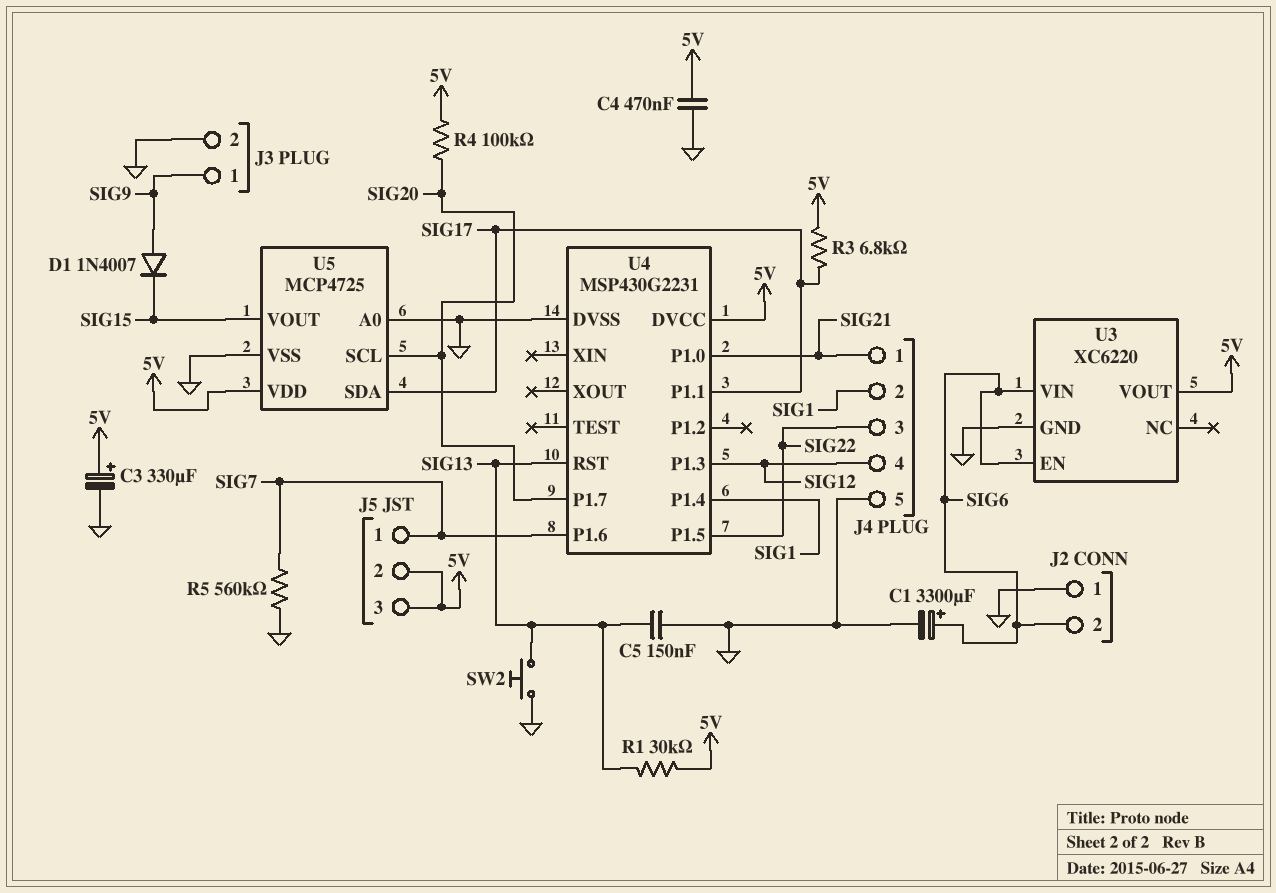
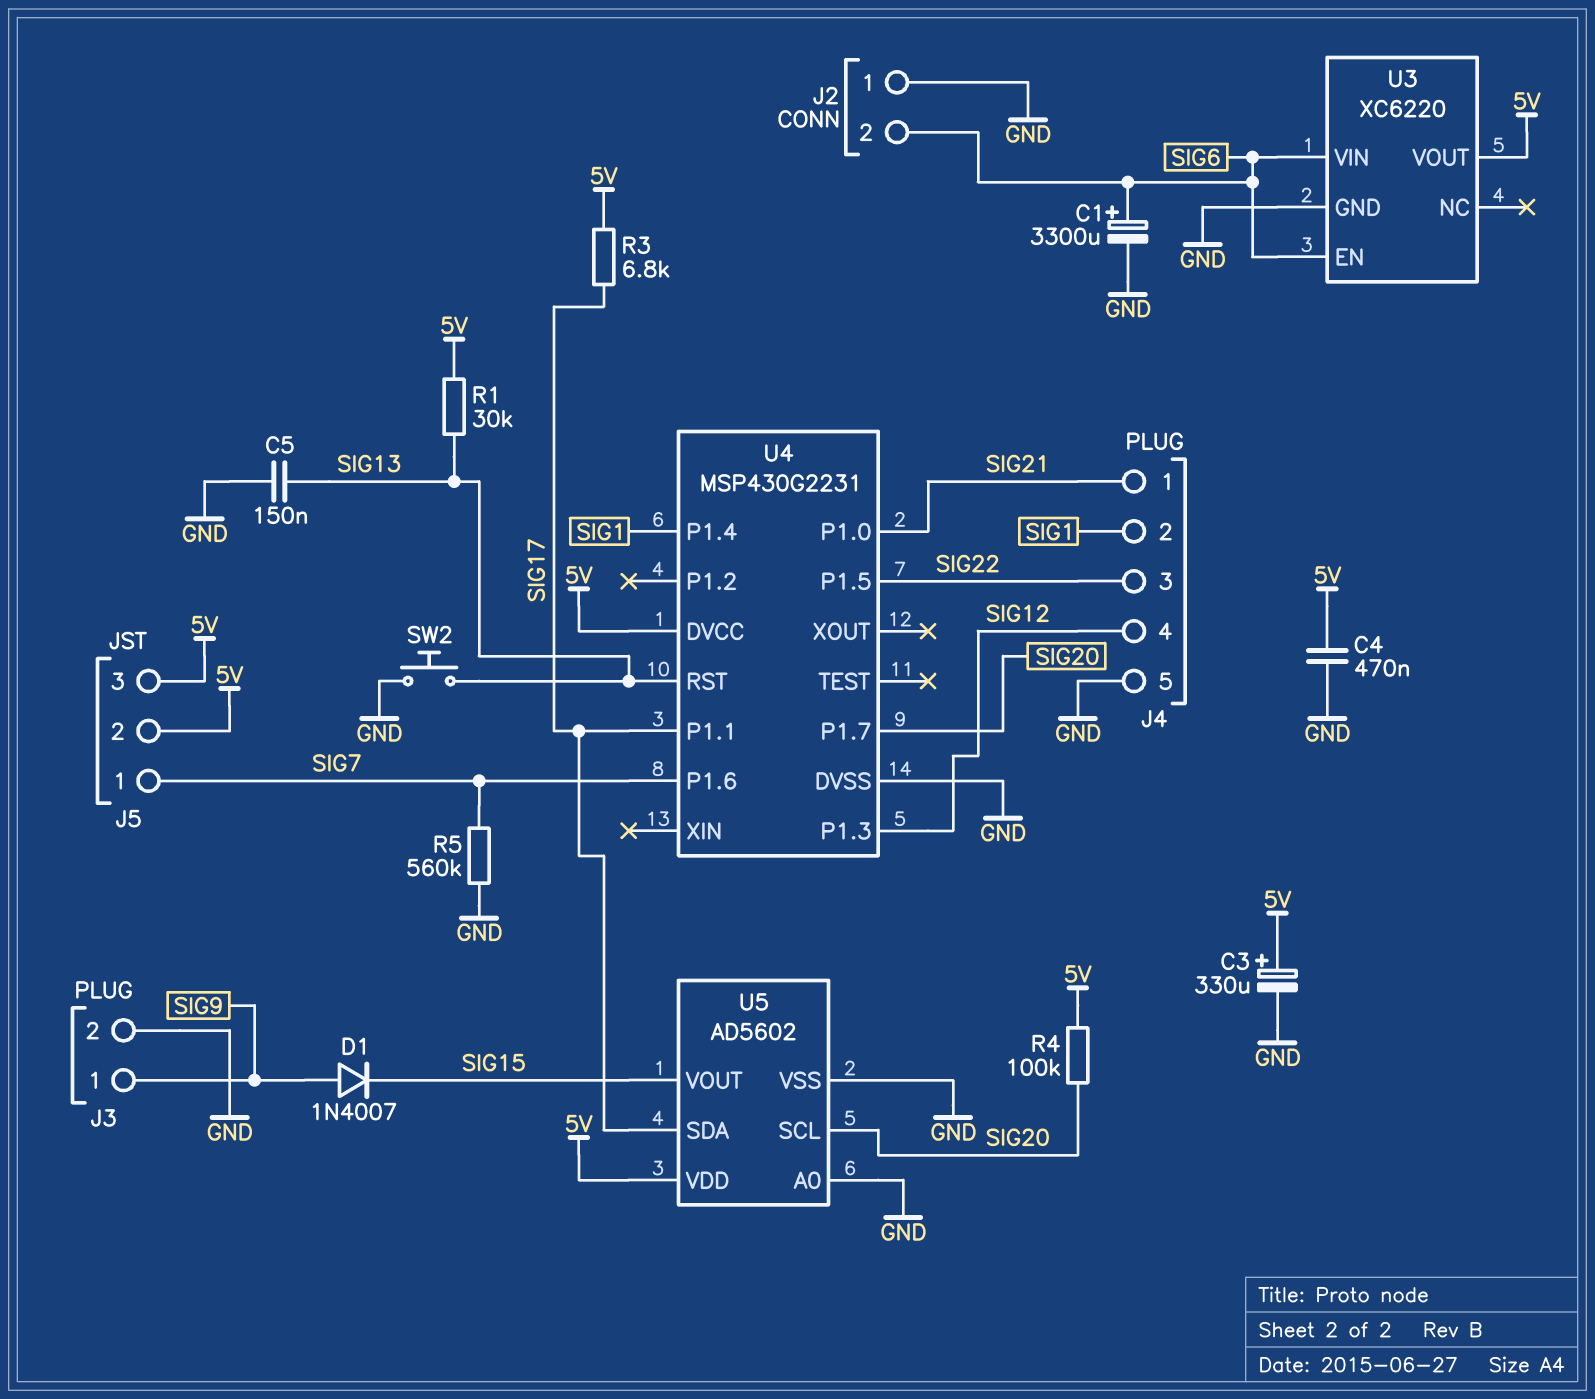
U5: MCP4725 -> AD5602

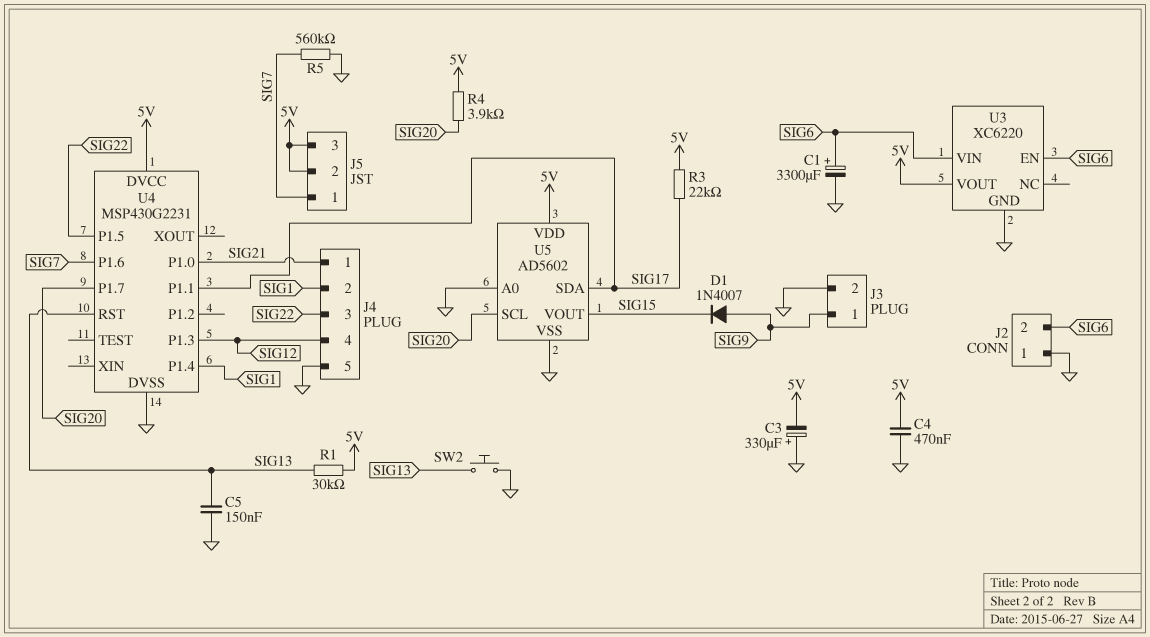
C3: 330uF (plus 5V, minus GND) -> 330uF (plus GND, minus 5V)
R3: 6.8k (5V, SIG17) -> 22k (5V, SIG17)
R4: 100k (5V, SIG20) -> 3.9k (5V, SIG20)

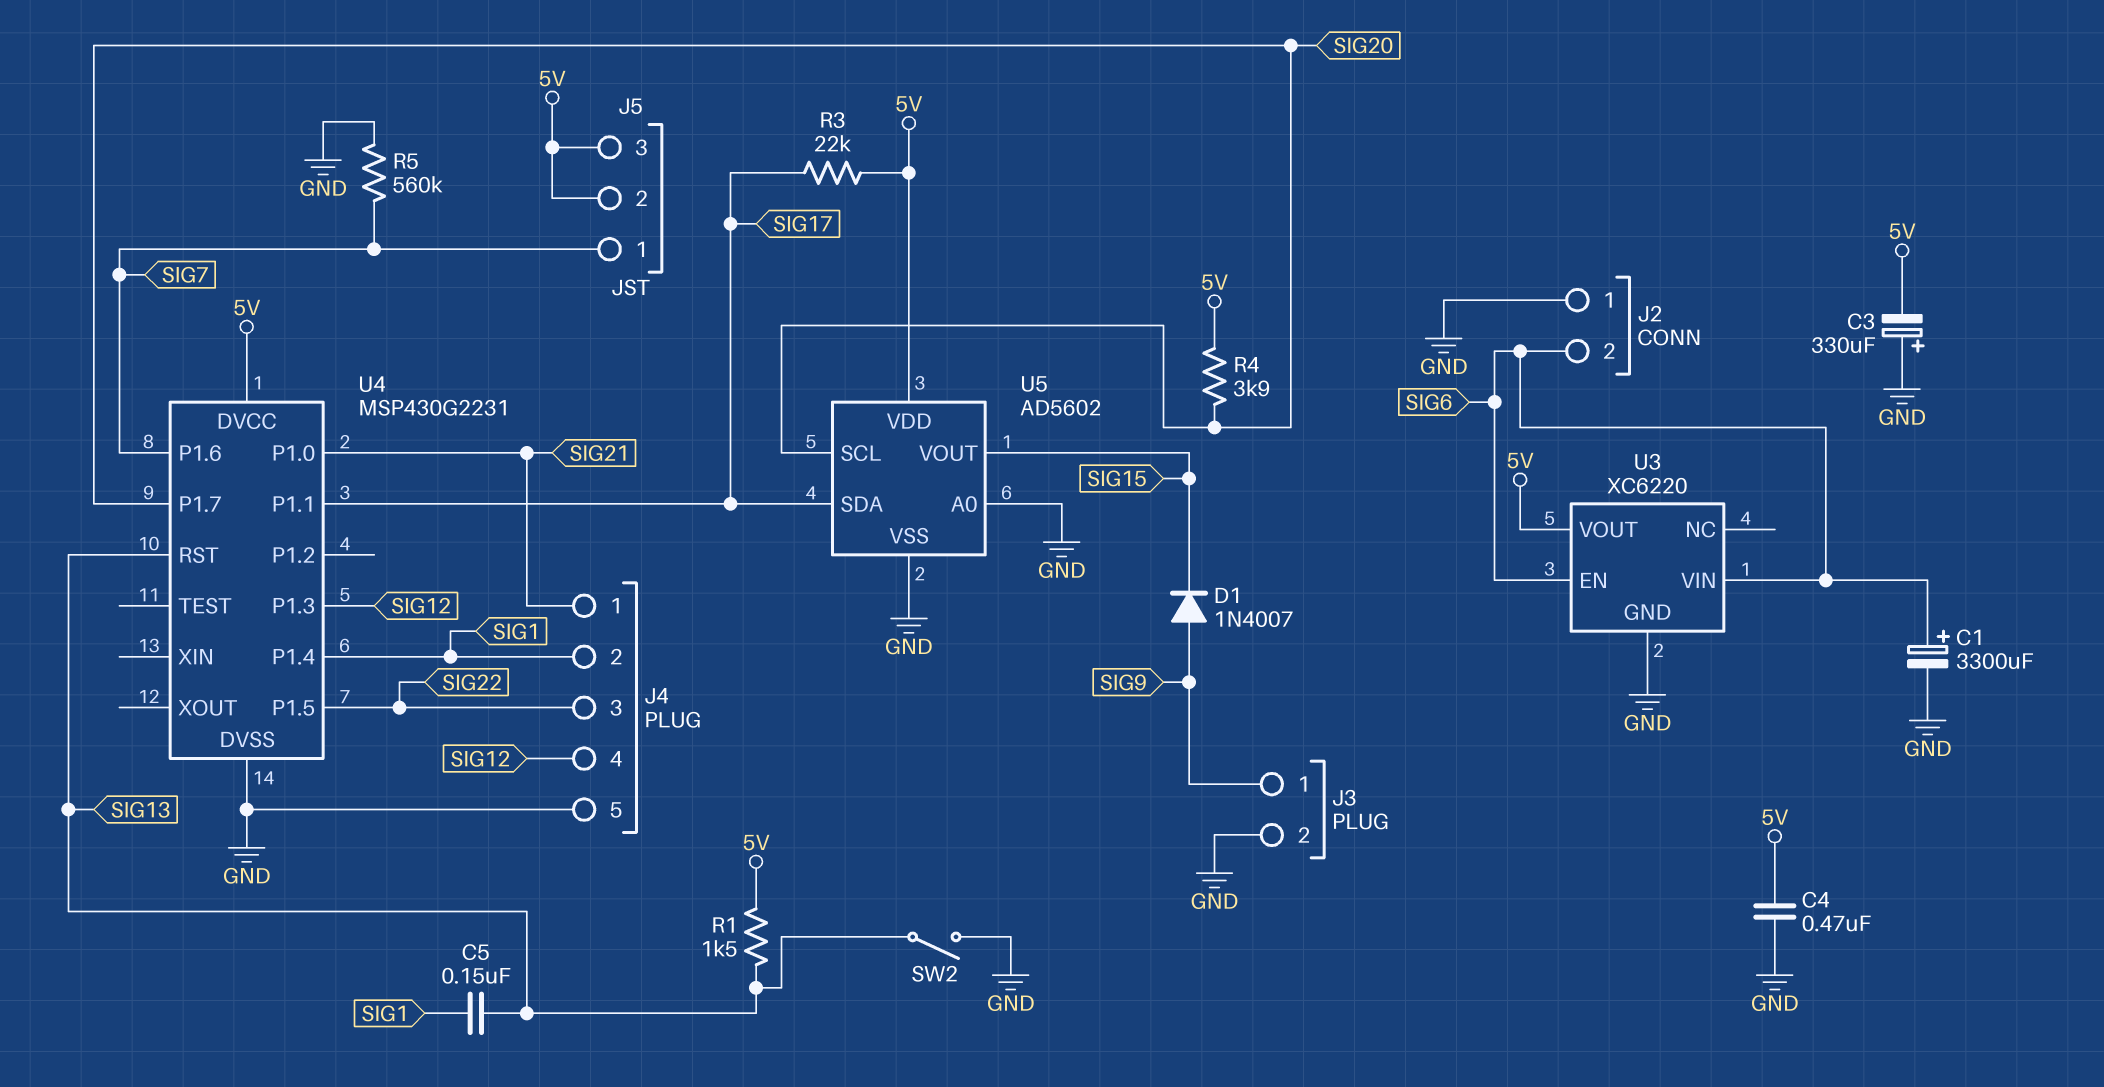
C5: 150nF (GND, SIG13) -> 150nF (SIG1, SIG13)
R1: 30k (5V, SIG13) -> 1.5k (5V, SIG13)
SW2: button (GND, SIG13) -> switch (GND, SIG13)

